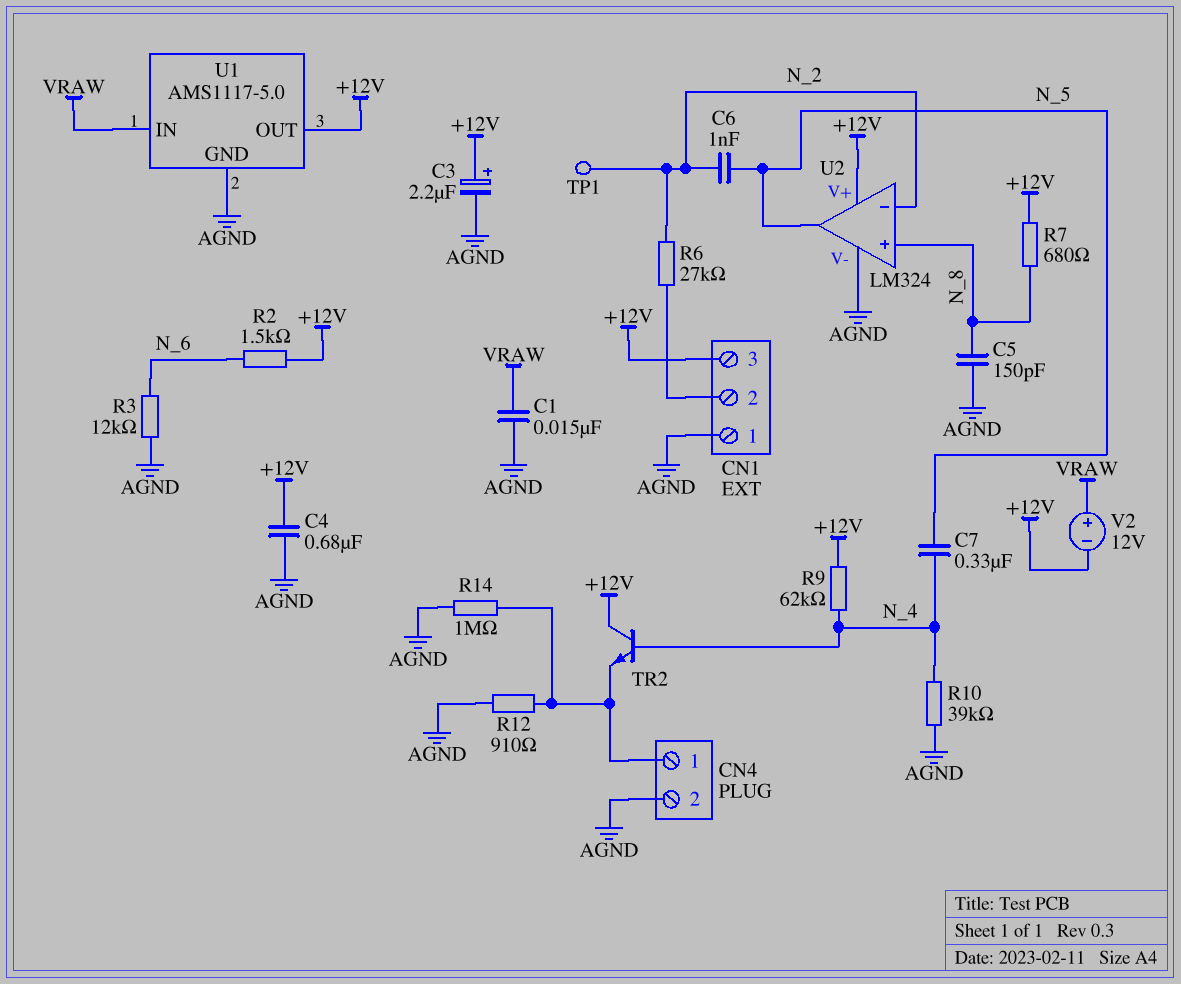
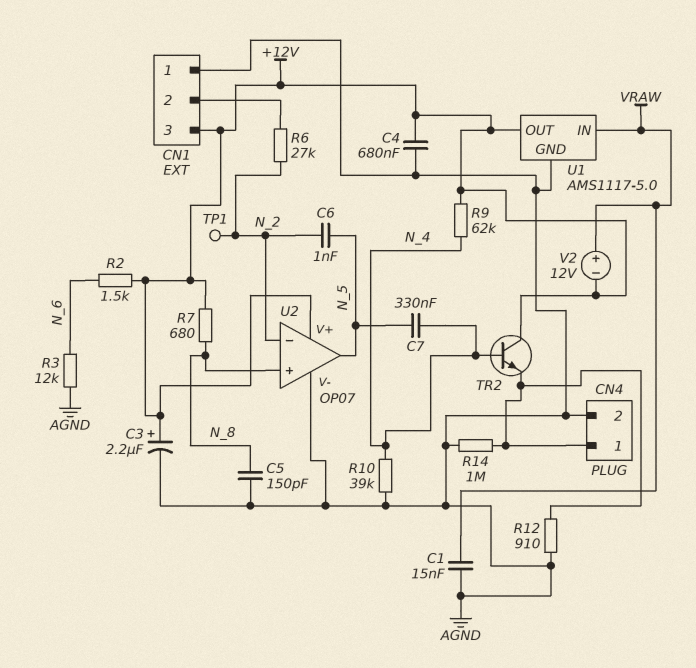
U2: LM324 -> OP07

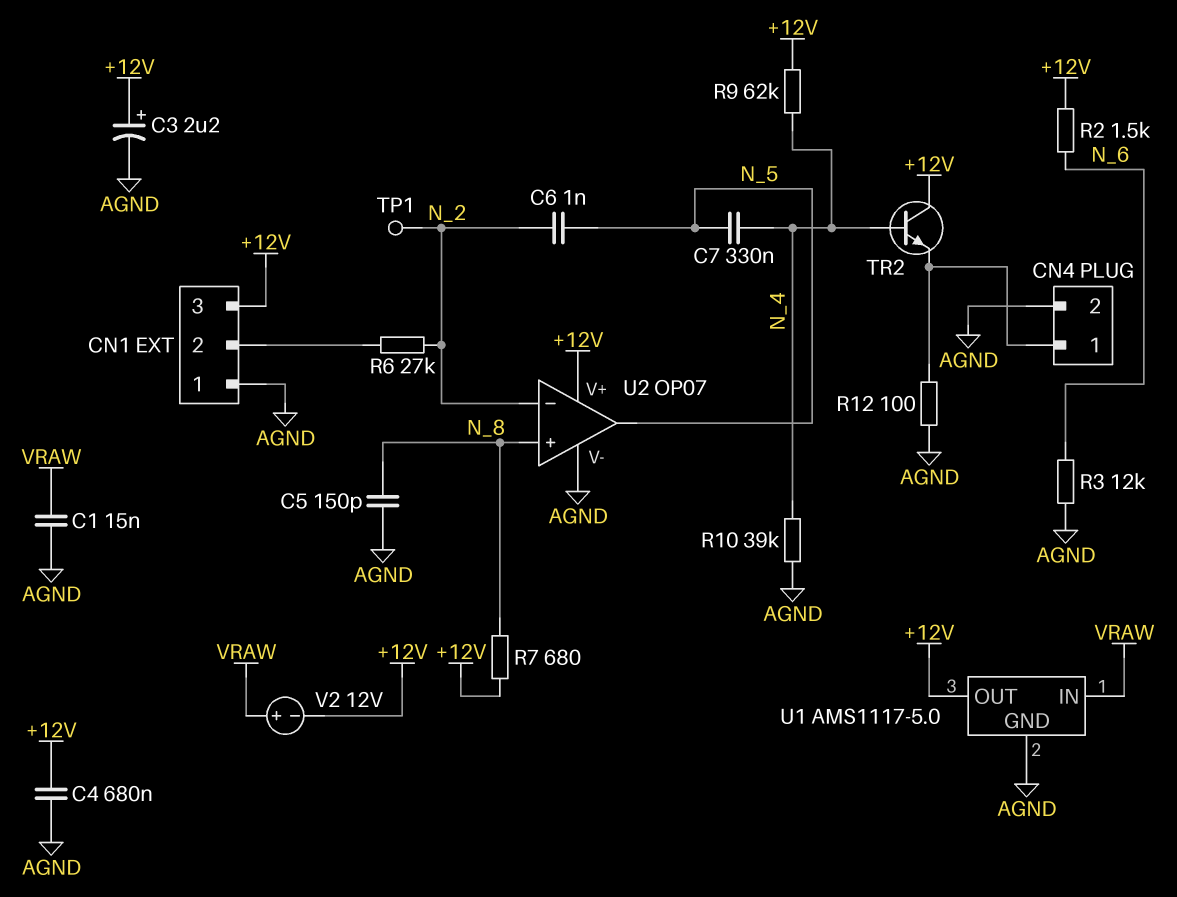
R12: 910 (AGND, CN4/1) -> 100 (AGND, CN4/1)
R14: 1M (AGND, CN4/1) -> none

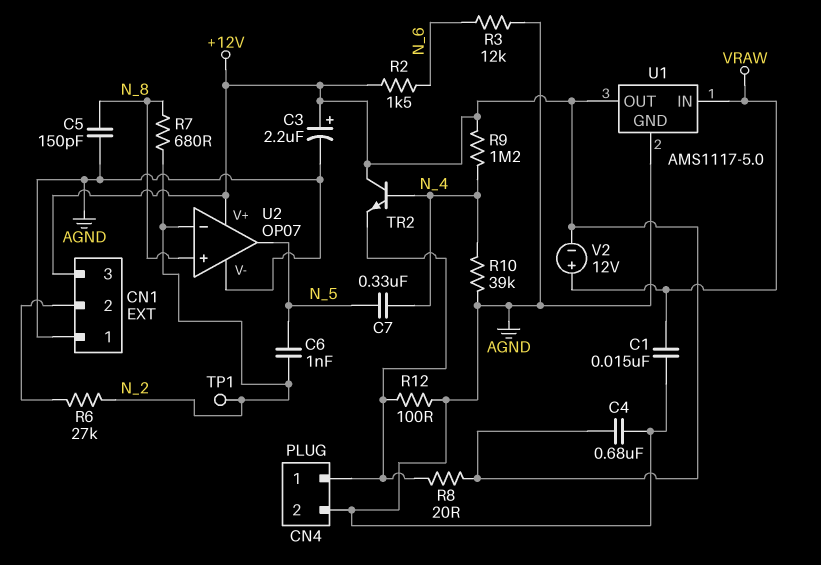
R7: 680 (+12V, N_8) -> 680 (N_2, N_8)
R8: none -> 20 (+12V, CN4/1)
R9: 62k (+12V, N_4) -> 1.2M (+12V, N_4)

